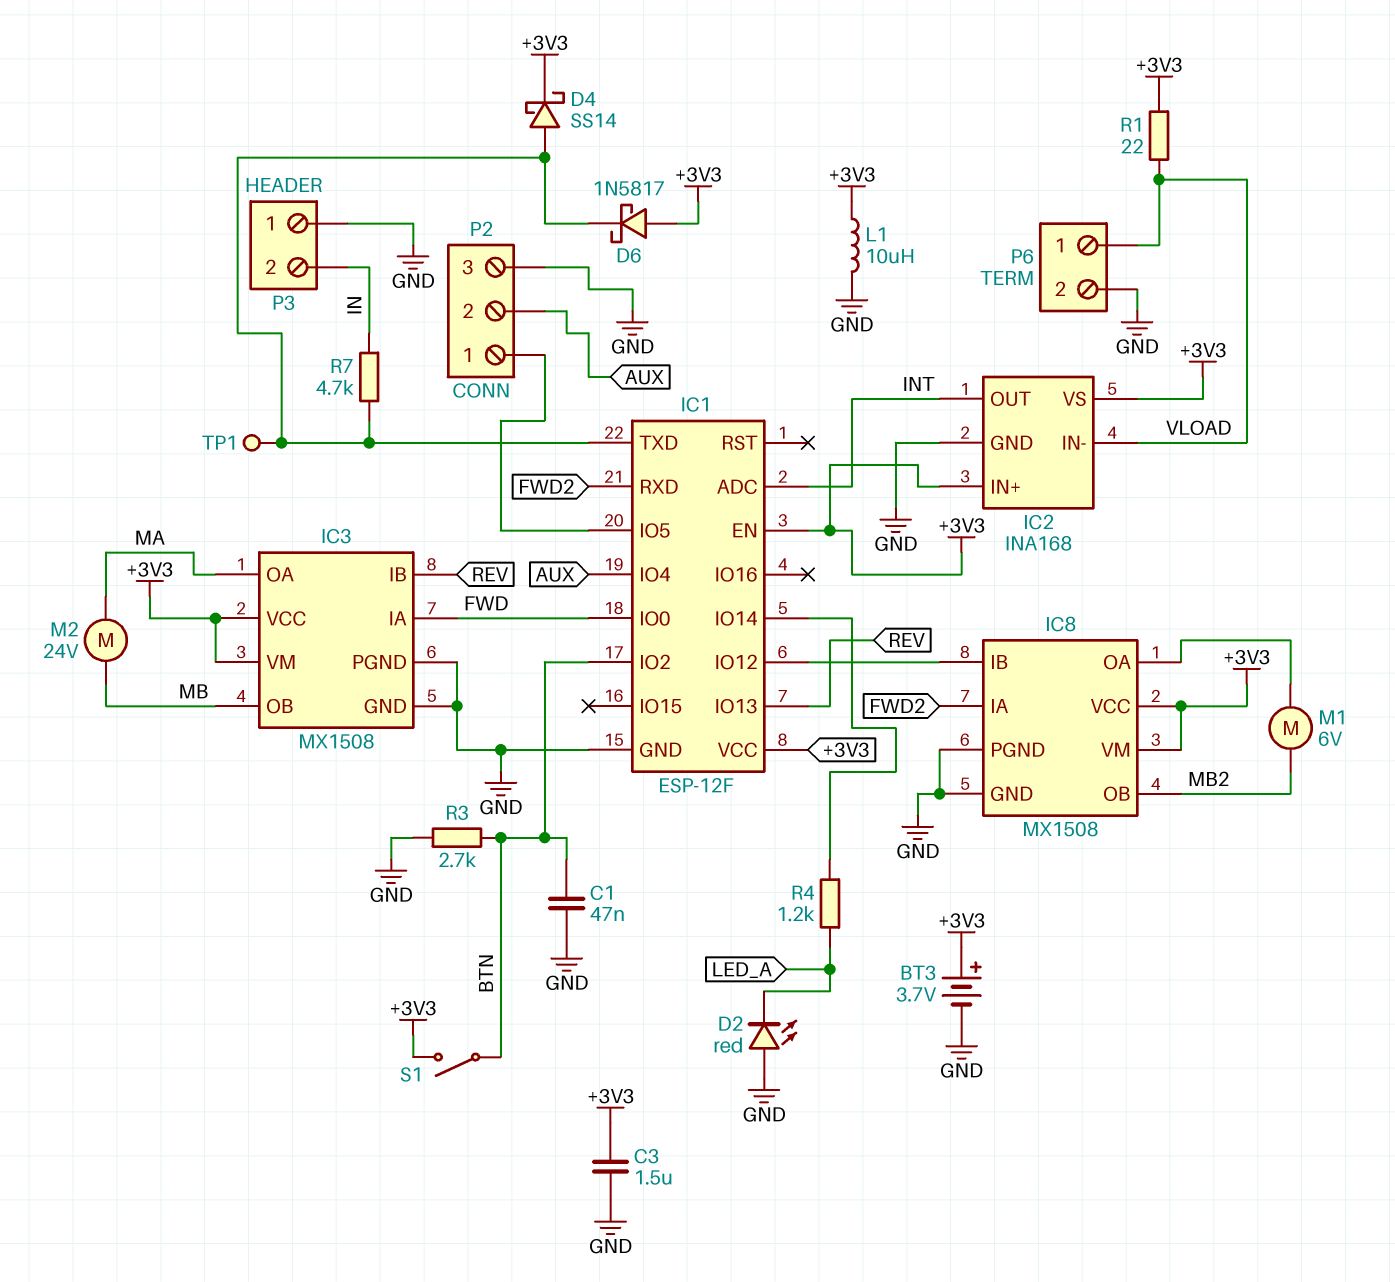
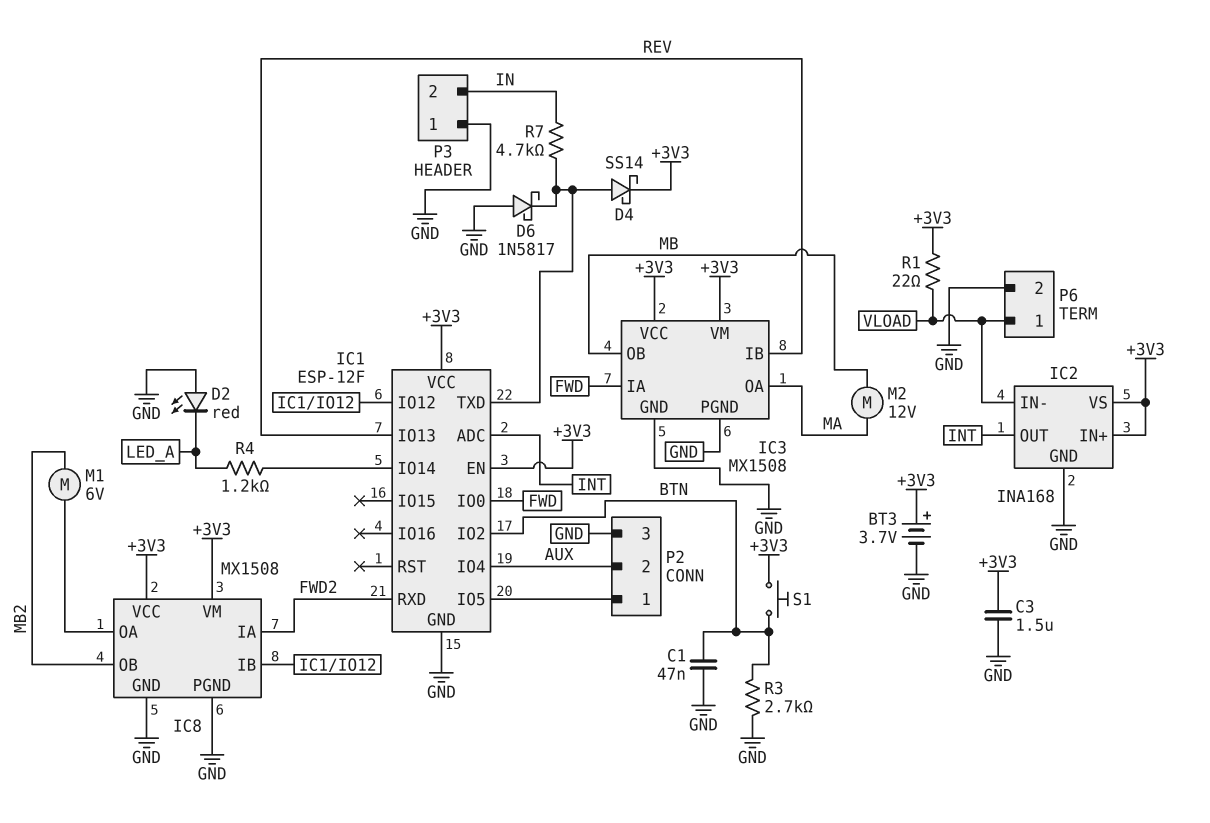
D6: schottky 1N5817 (A +3V3, K IC1/TXD) -> schottky 1N5817 (A GND, K IC1/TXD)
L1: 10uH (+3V3, GND) -> none
M2: motor 24V (MA, MB) -> motor 12V (MA, MB)
S1: switch (+3V3, BTN) -> button (+3V3, BTN)
TP1: test point (IC1/TXD) -> none

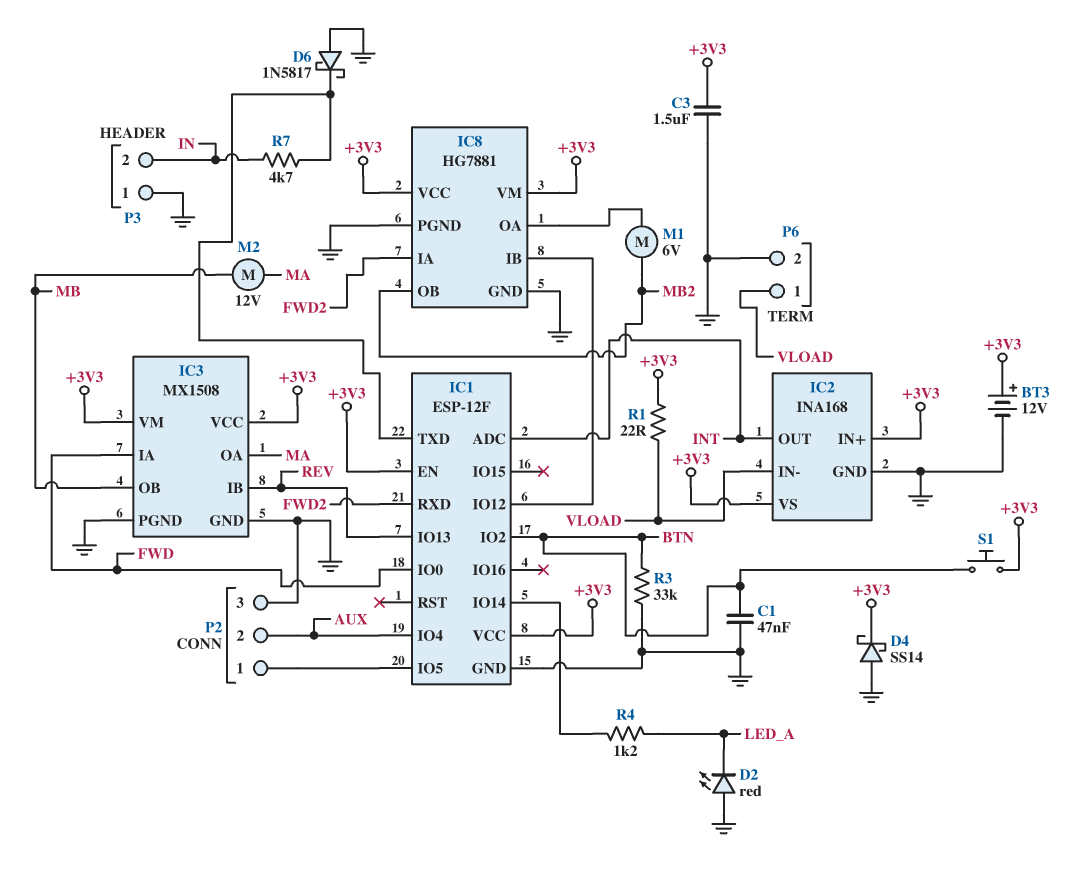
BT3: 3.7V (plus +3V3, minus GND) -> 12V (plus +3V3, minus GND)
D4: schottky SS14 (A IC1/TXD, K +3V3) -> schottky SS14 (A GND, K +3V3)
IC8: MX1508 -> HG7881
R3: 2.7k (BTN, GND) -> 33k (BTN, GND)

